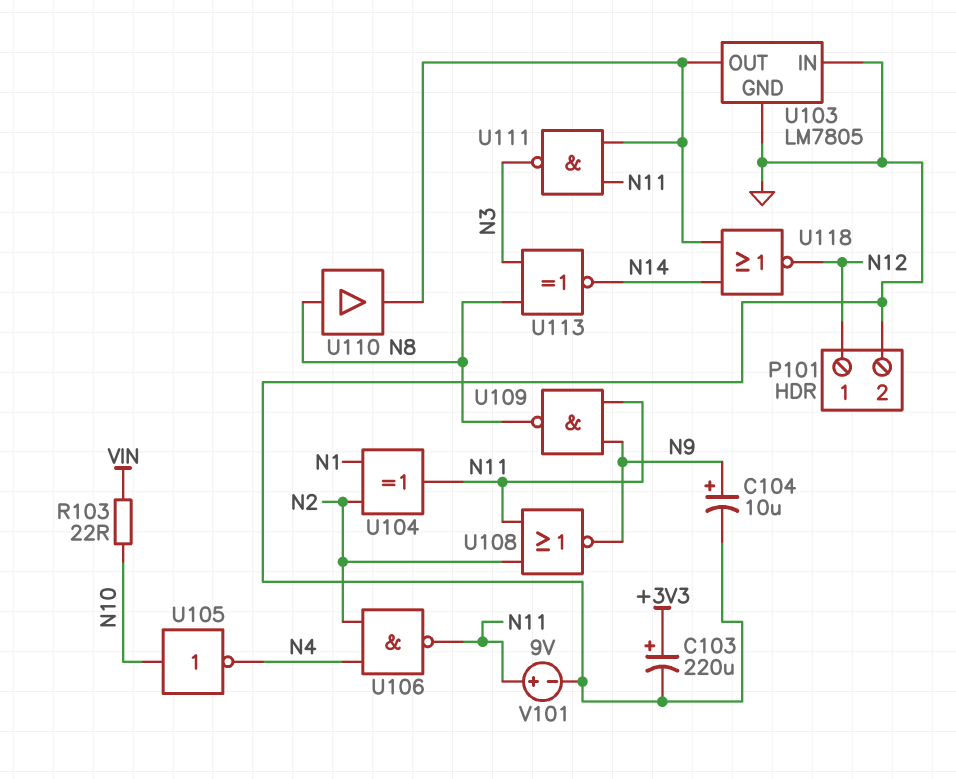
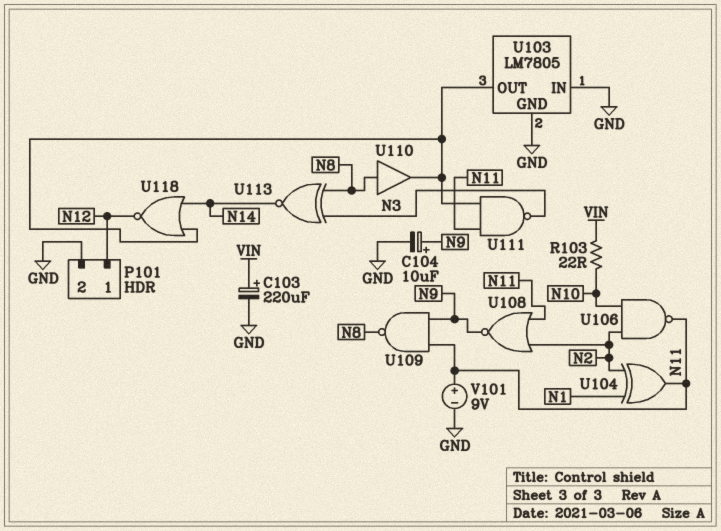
C103: 220uF (plus +3V3, minus GND) -> 220uF (plus VIN, minus GND)
U105: NOT (in N10, out N4) -> none
U106: NAND (in N2, in N4, out N11) -> NAND (in N2, in N10, out N11)

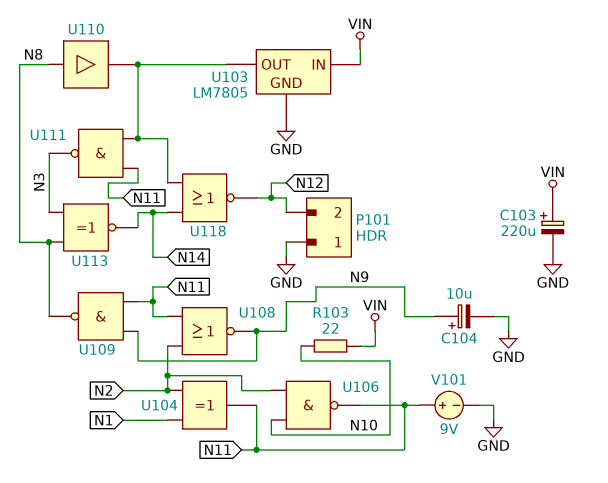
P101 pin 1: N12 -> GND
P101 pin 2: GND -> N12
U103 pin IN: GND -> VIN

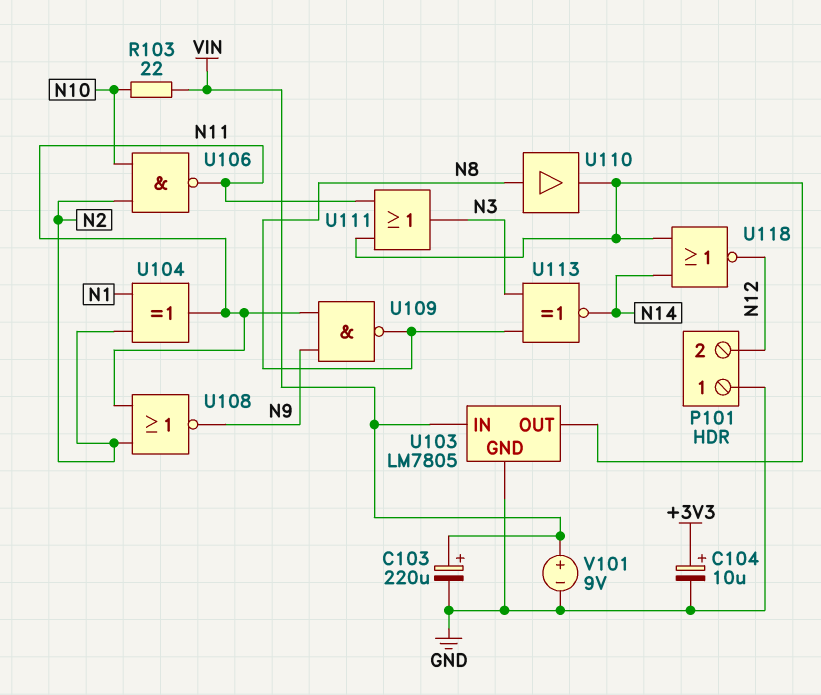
C104: 10uF (plus N9, minus GND) -> 10uF (plus +3V3, minus GND)
U111: NAND (in N11, in U103/OUT, out N3) -> OR (in N11, in U103/OUT, out N3)
V101: 9V (plus N11, minus GND) -> 9V (plus VIN, minus GND)

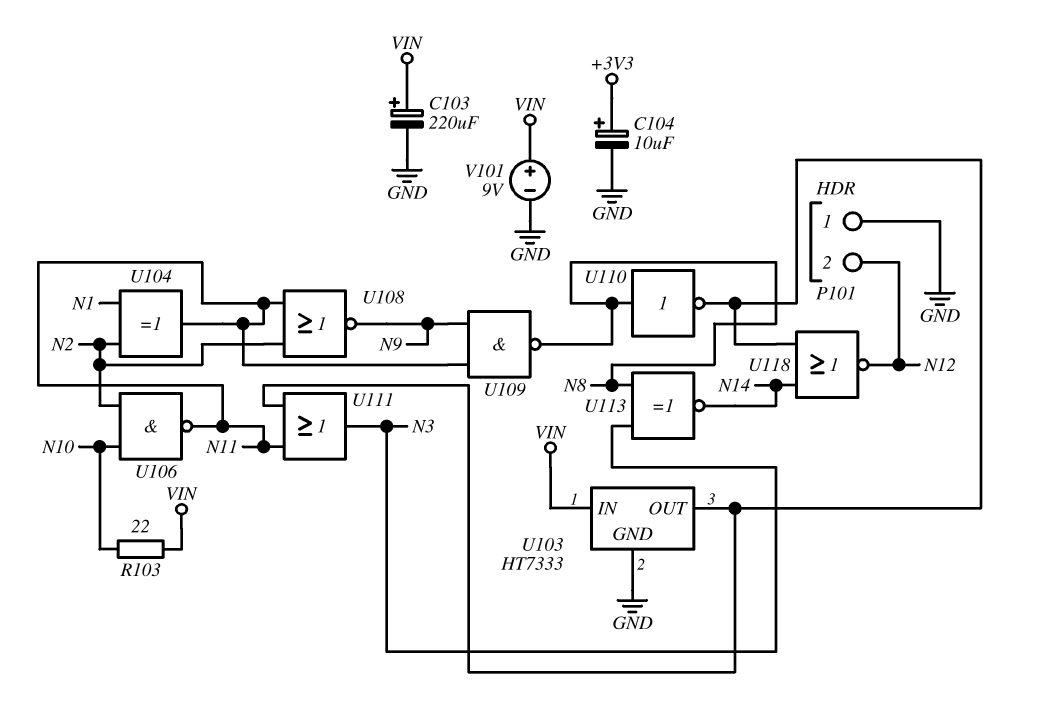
U103: LM7805 -> HT7333
U110: buffer (in N8, out U103/OUT) -> NOT (in N8, out U103/OUT)

